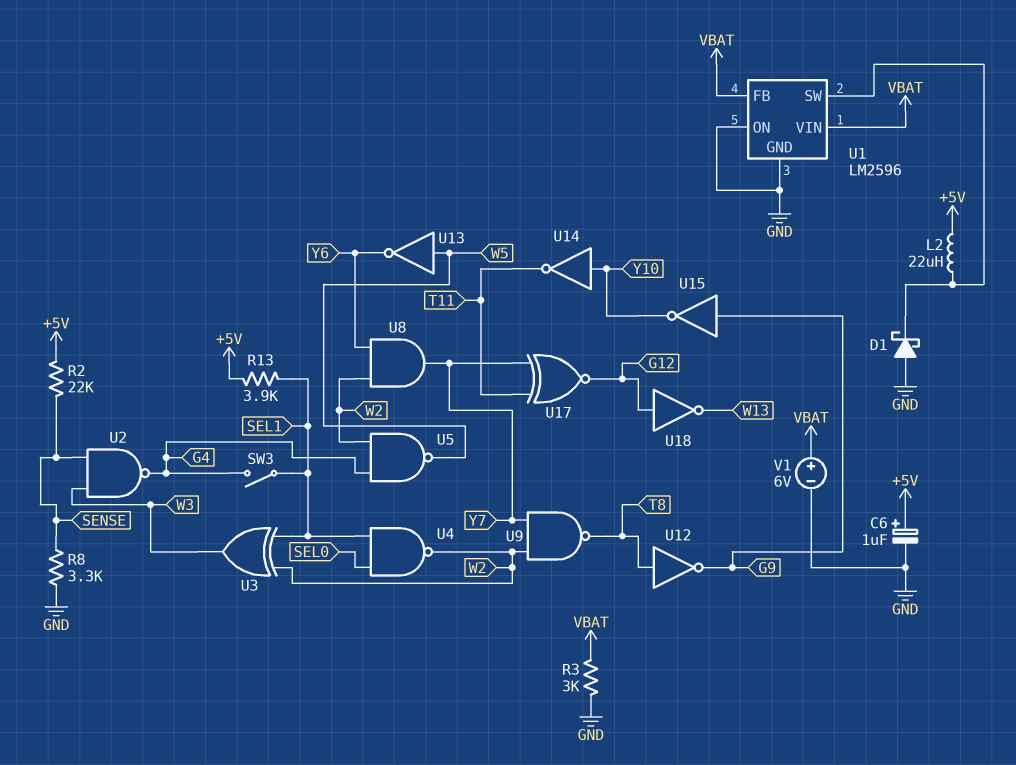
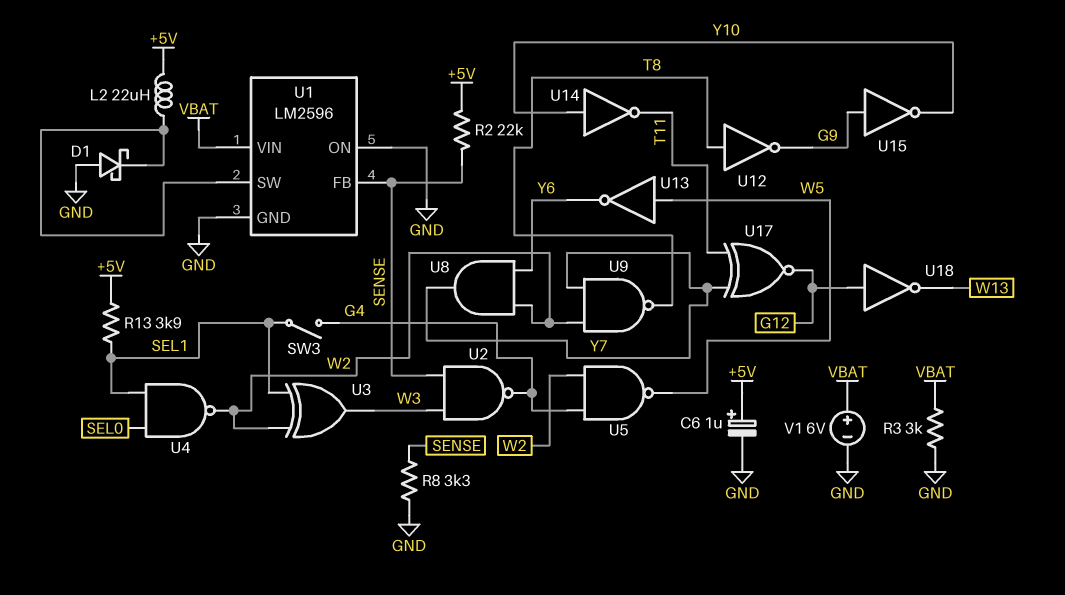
U1 pin FB: VBAT -> SENSE

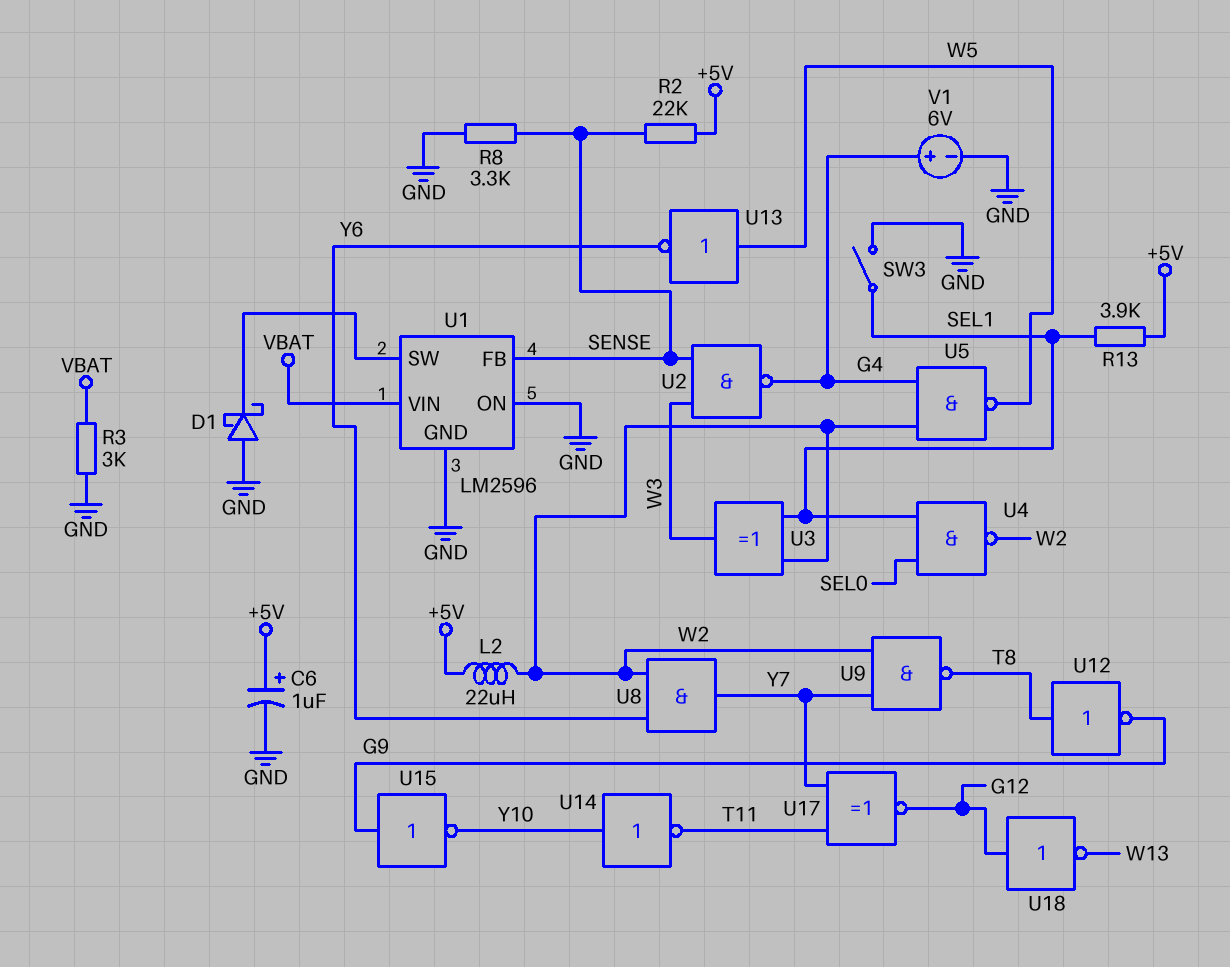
L2: 22uH (+5V, U1/SW) -> 22uH (+5V, W2)
SW3: switch (G4, SEL1) -> switch (GND, SEL1)
V1: 6V (plus VBAT, minus GND) -> 6V (plus G4, minus GND)

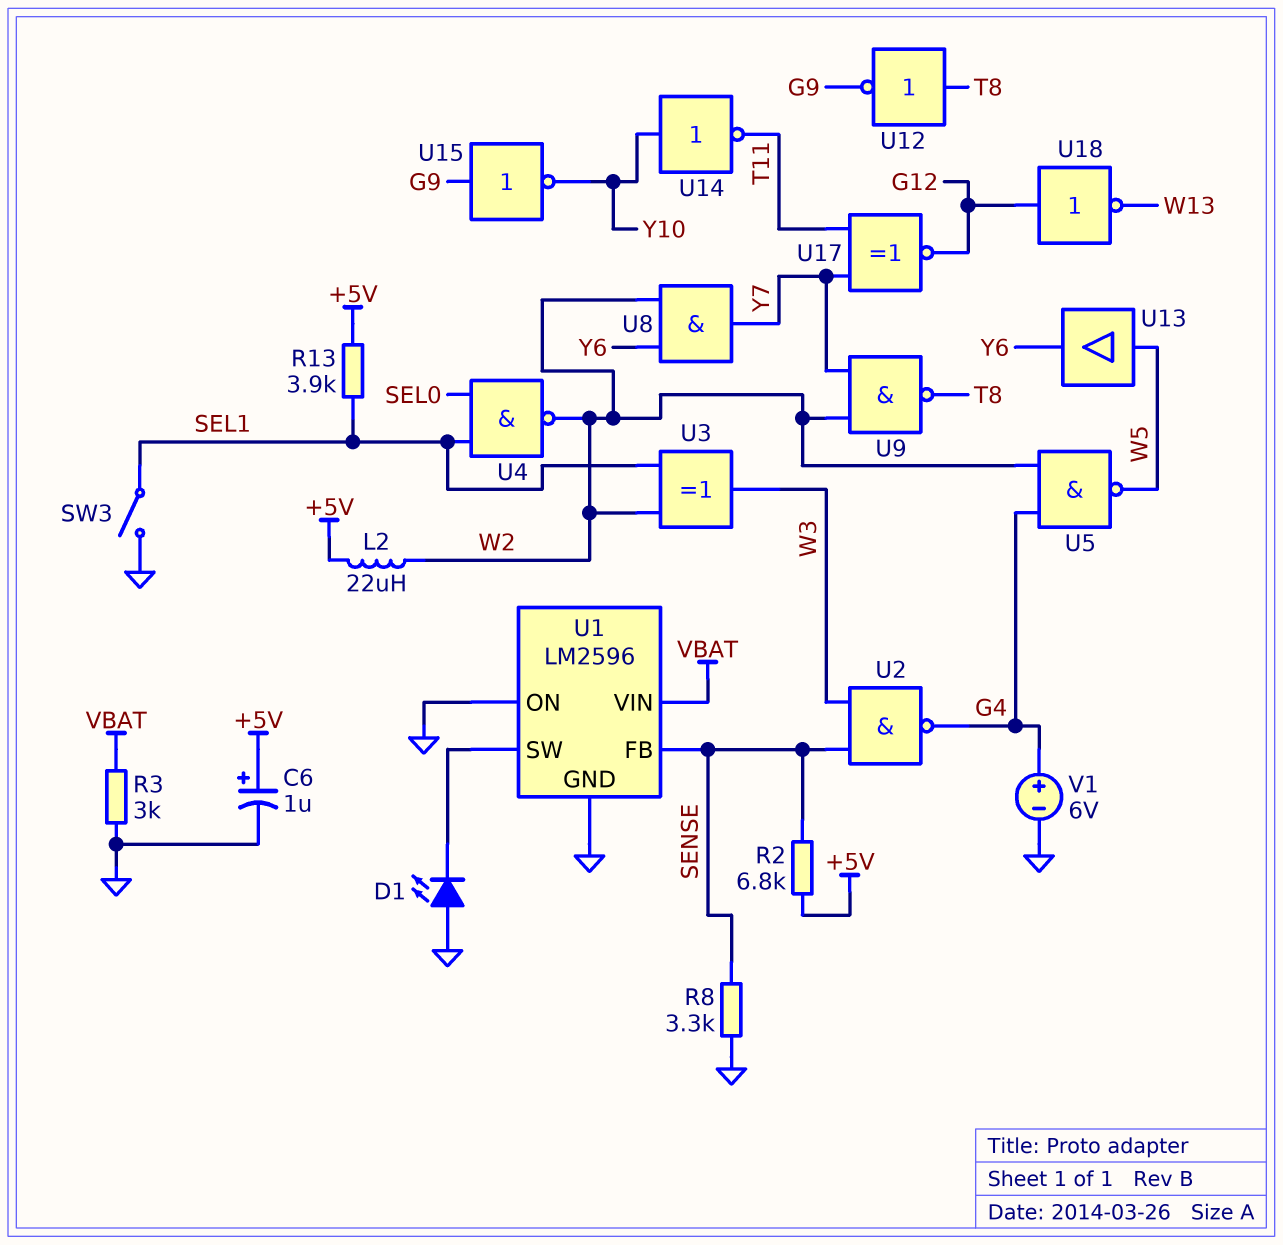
D1: schottky (A GND, K U1/SW) -> LED (A GND, K U1/SW)
R2: 22k (+5V, SENSE) -> 6.8k (+5V, SENSE)
U13: NOT (in W5, out Y6) -> buffer (in W5, out Y6)

